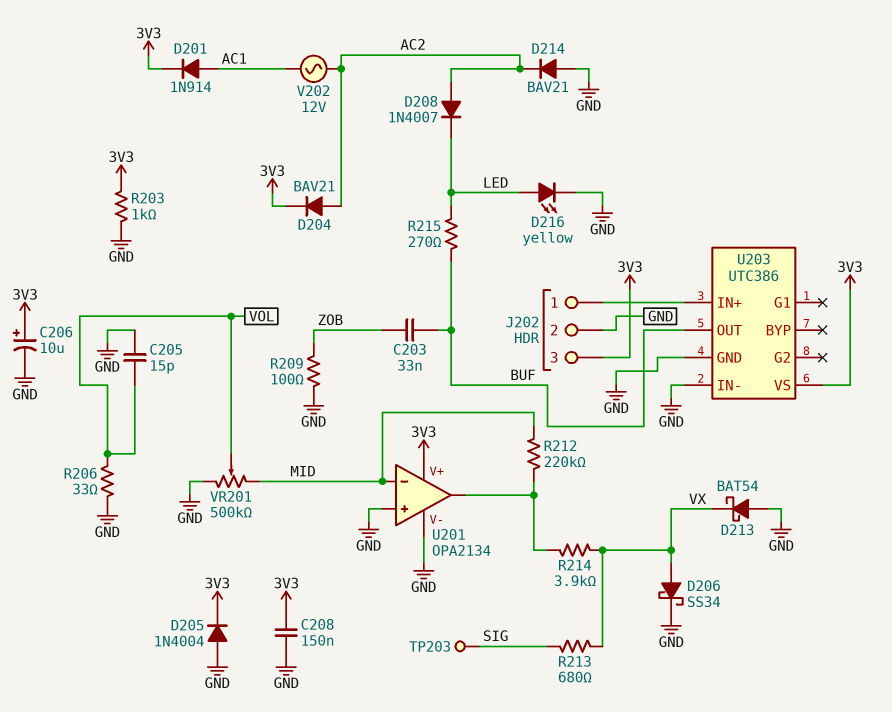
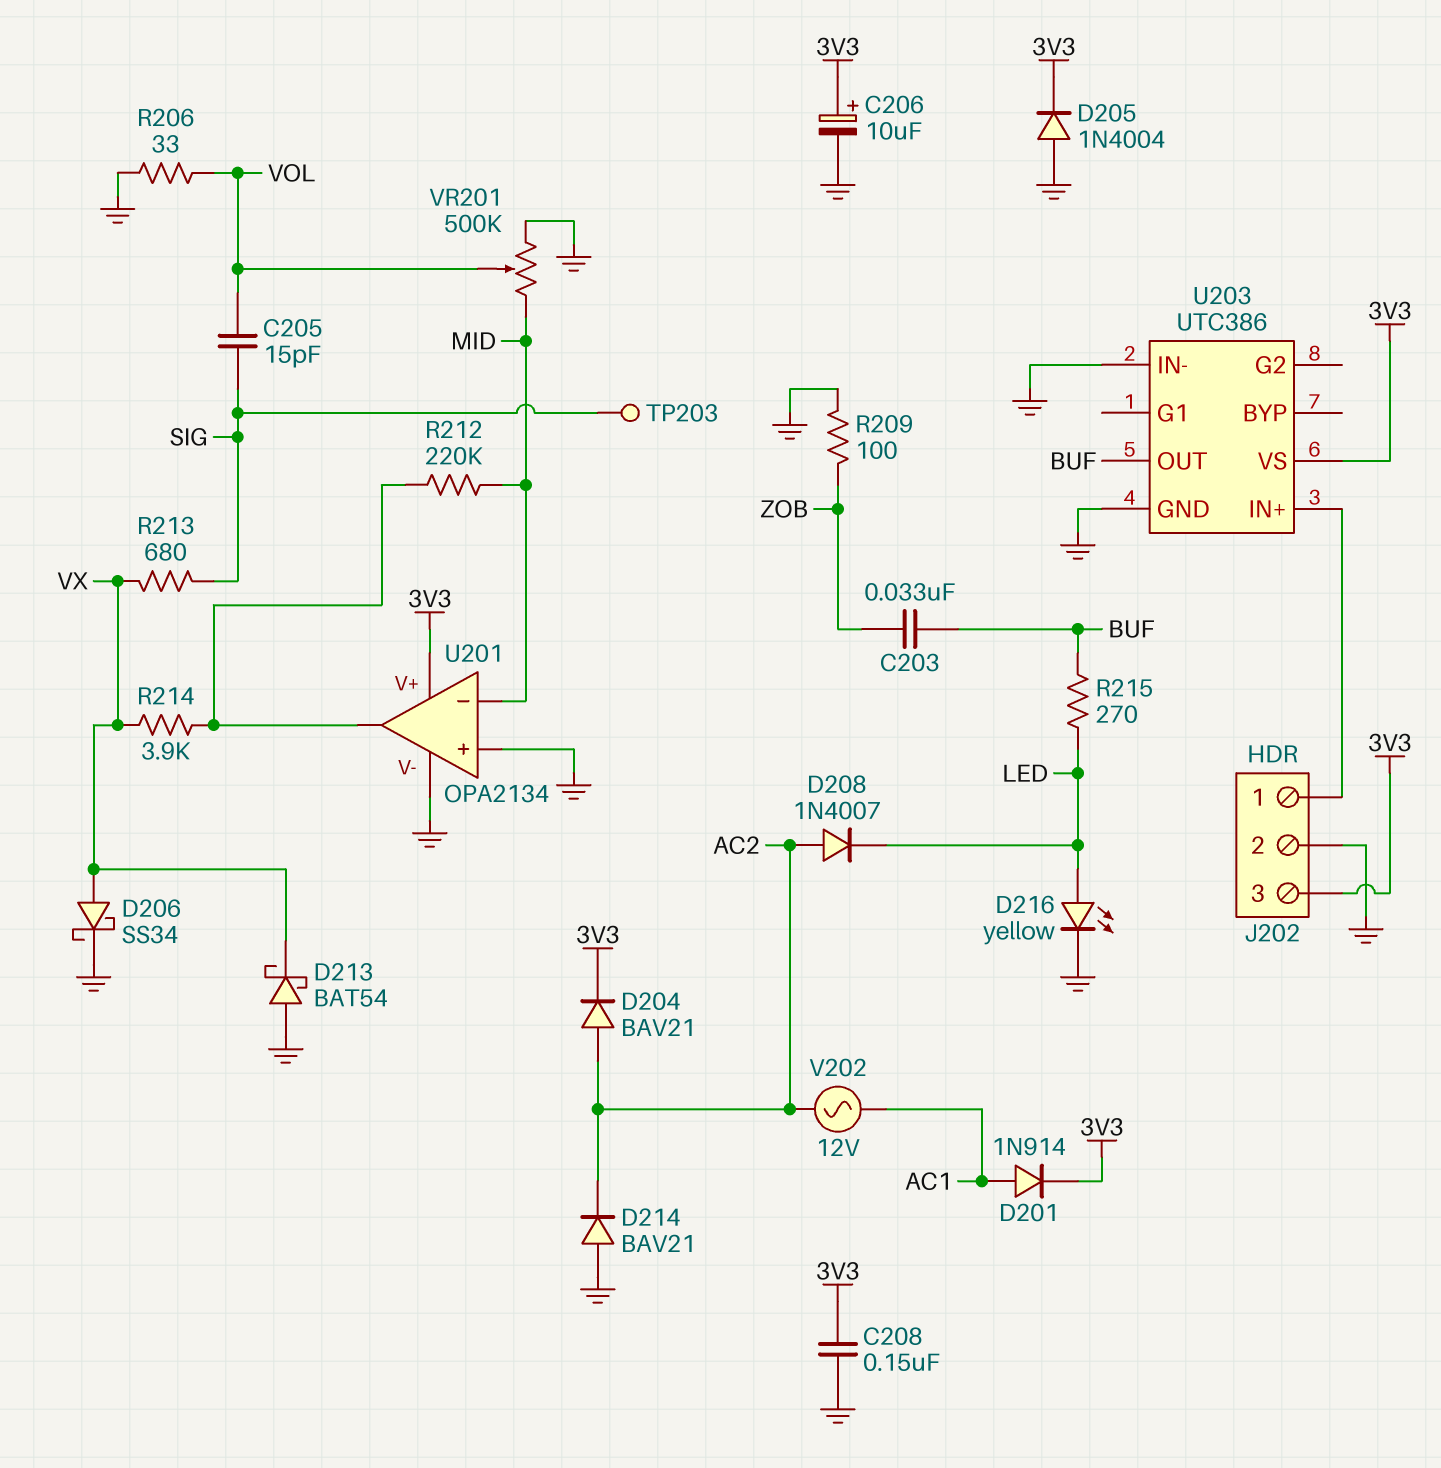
C205: 15pF (GND, VOL) -> 15pF (SIG, VOL)
R203: 1k (3V3, GND) -> none

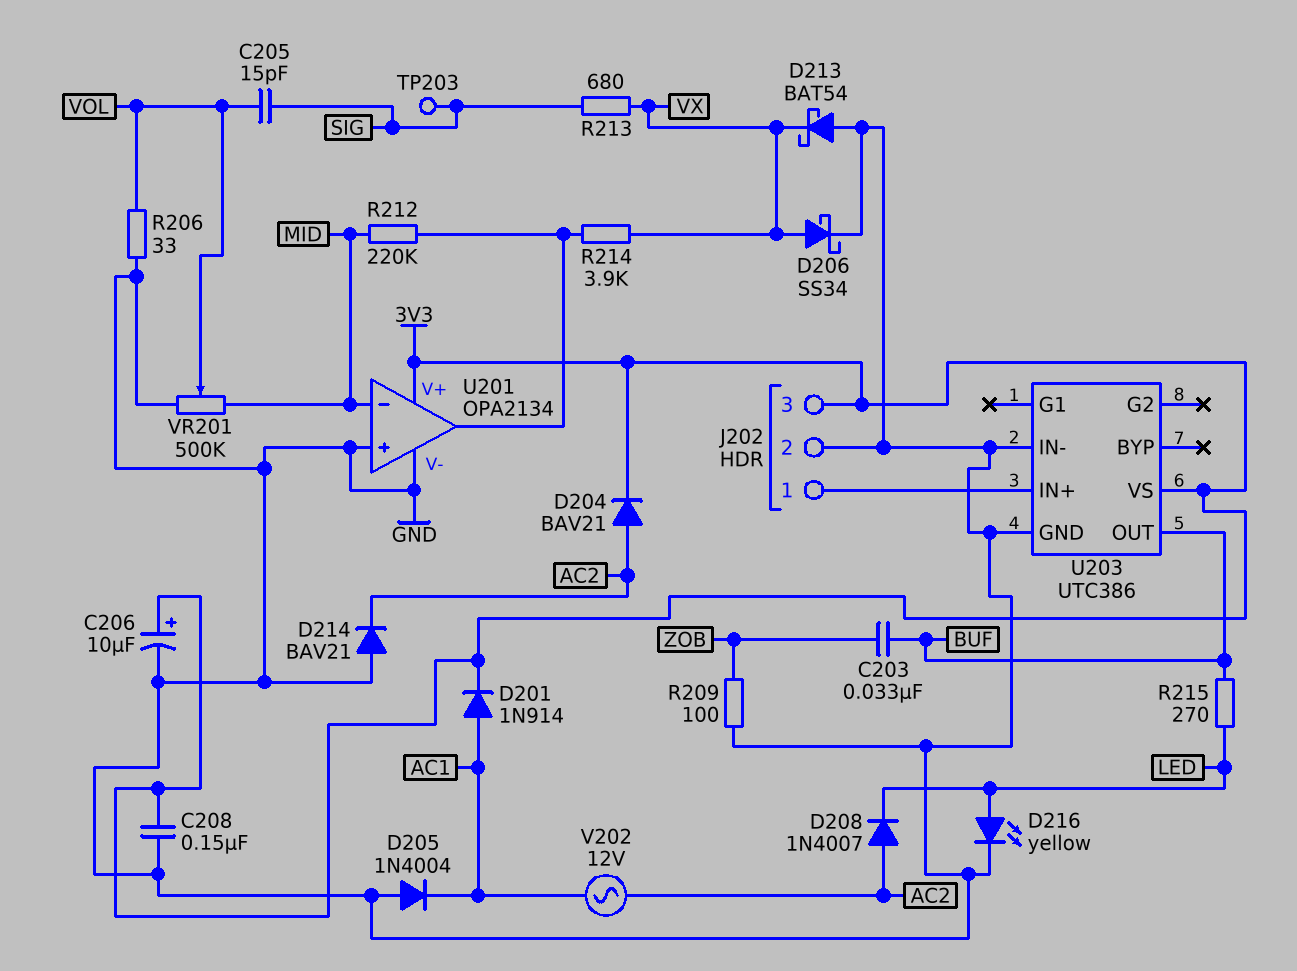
D205: diode 1N4004 (A GND, K 3V3) -> diode 1N4004 (A GND, K AC1)

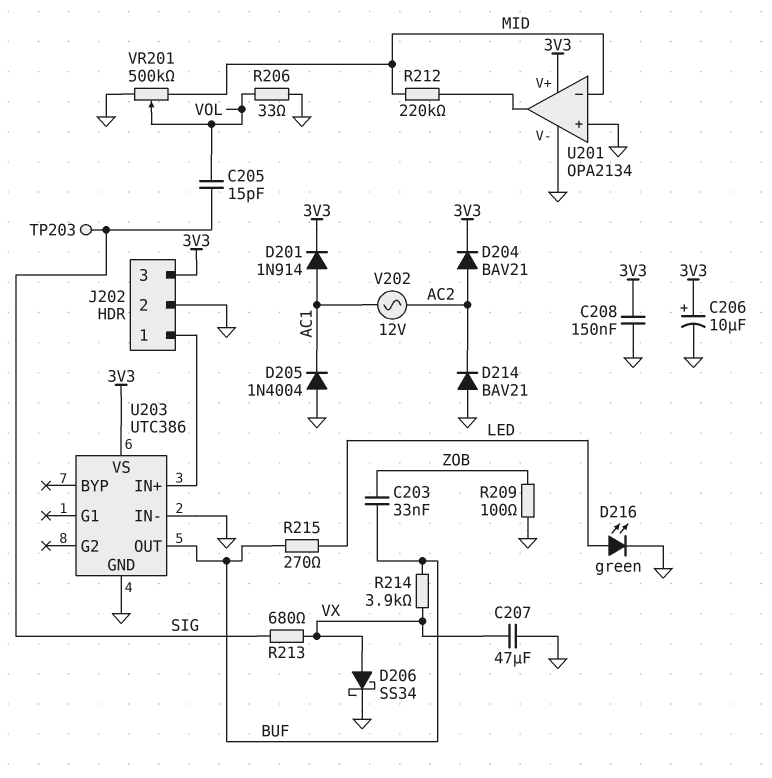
C207: none -> 47uF (GND, VX)
D208: diode 1N4007 (A AC2, K LED) -> none
D213: schottky BAT54 (A GND, K VX) -> none
D216: LED yellow (A LED, K GND) -> LED green (A LED, K GND)
R214: 3.9k (U201/out, VX) -> 3.9k (BUF, VX)

